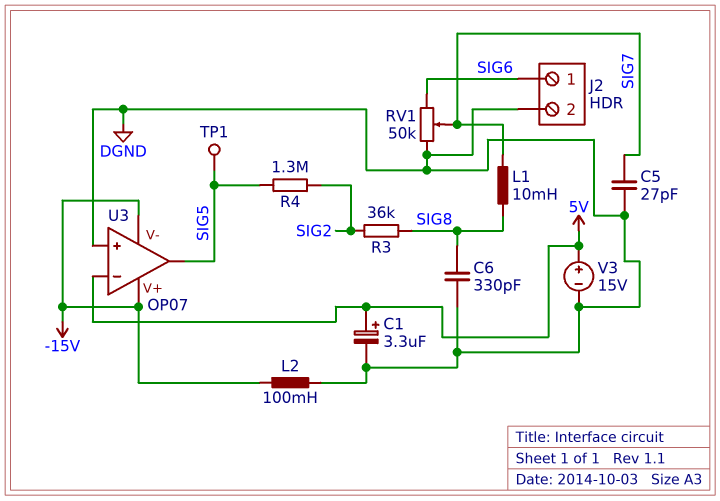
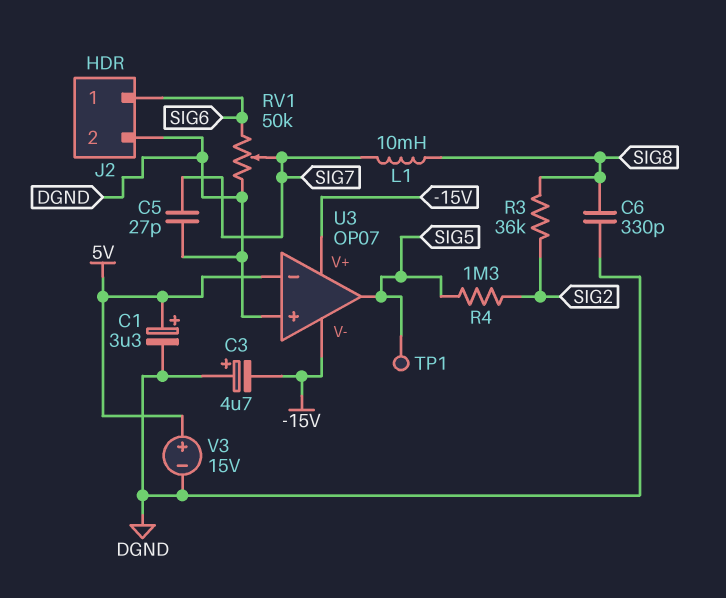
C3: none -> 4.7uF (plus DGND, minus -15V)
L2: 100mH (-15V, DGND) -> none

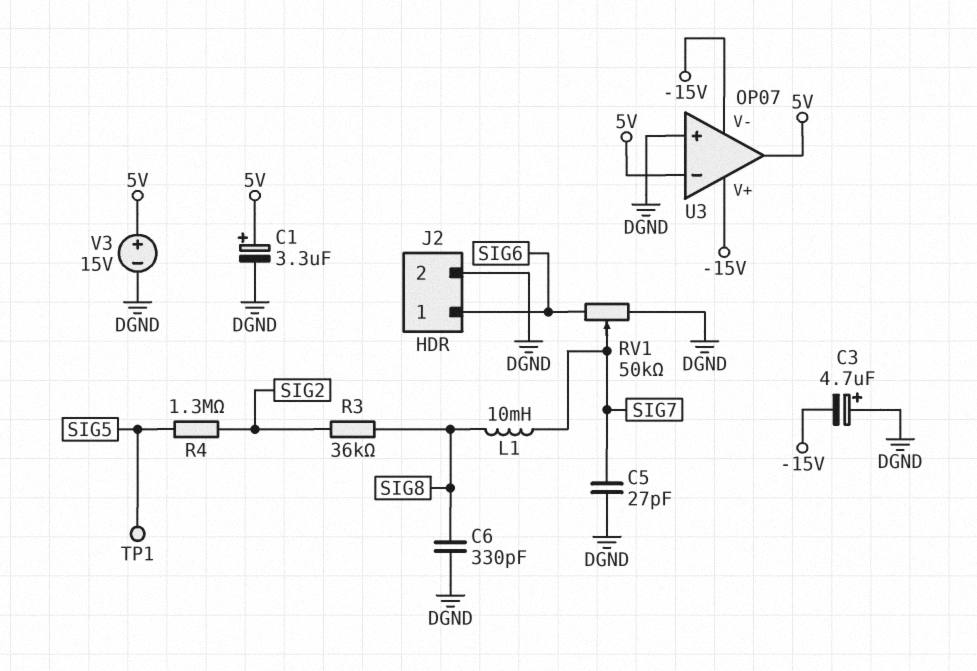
U3 pin out: SIG5 -> 5V

